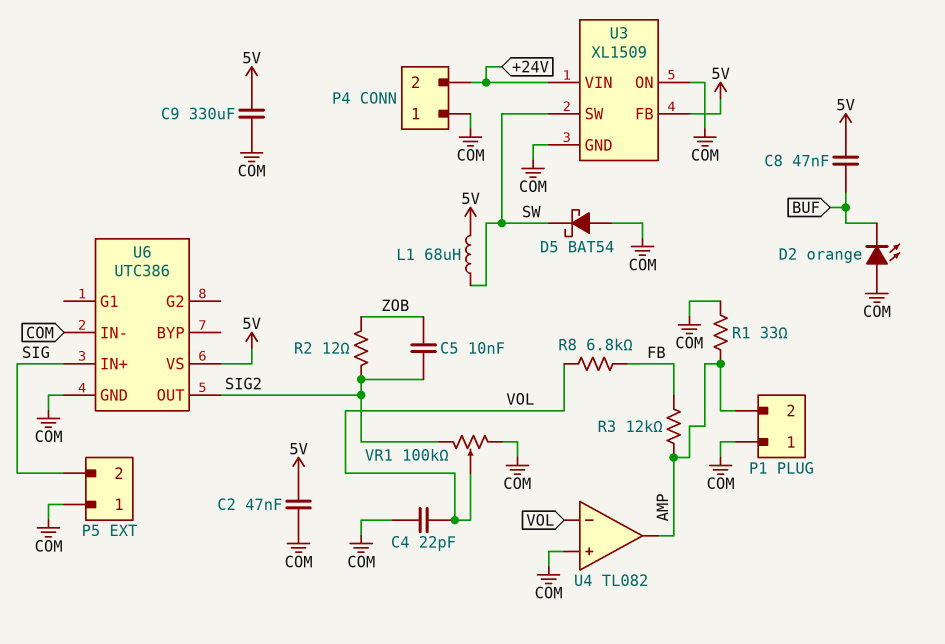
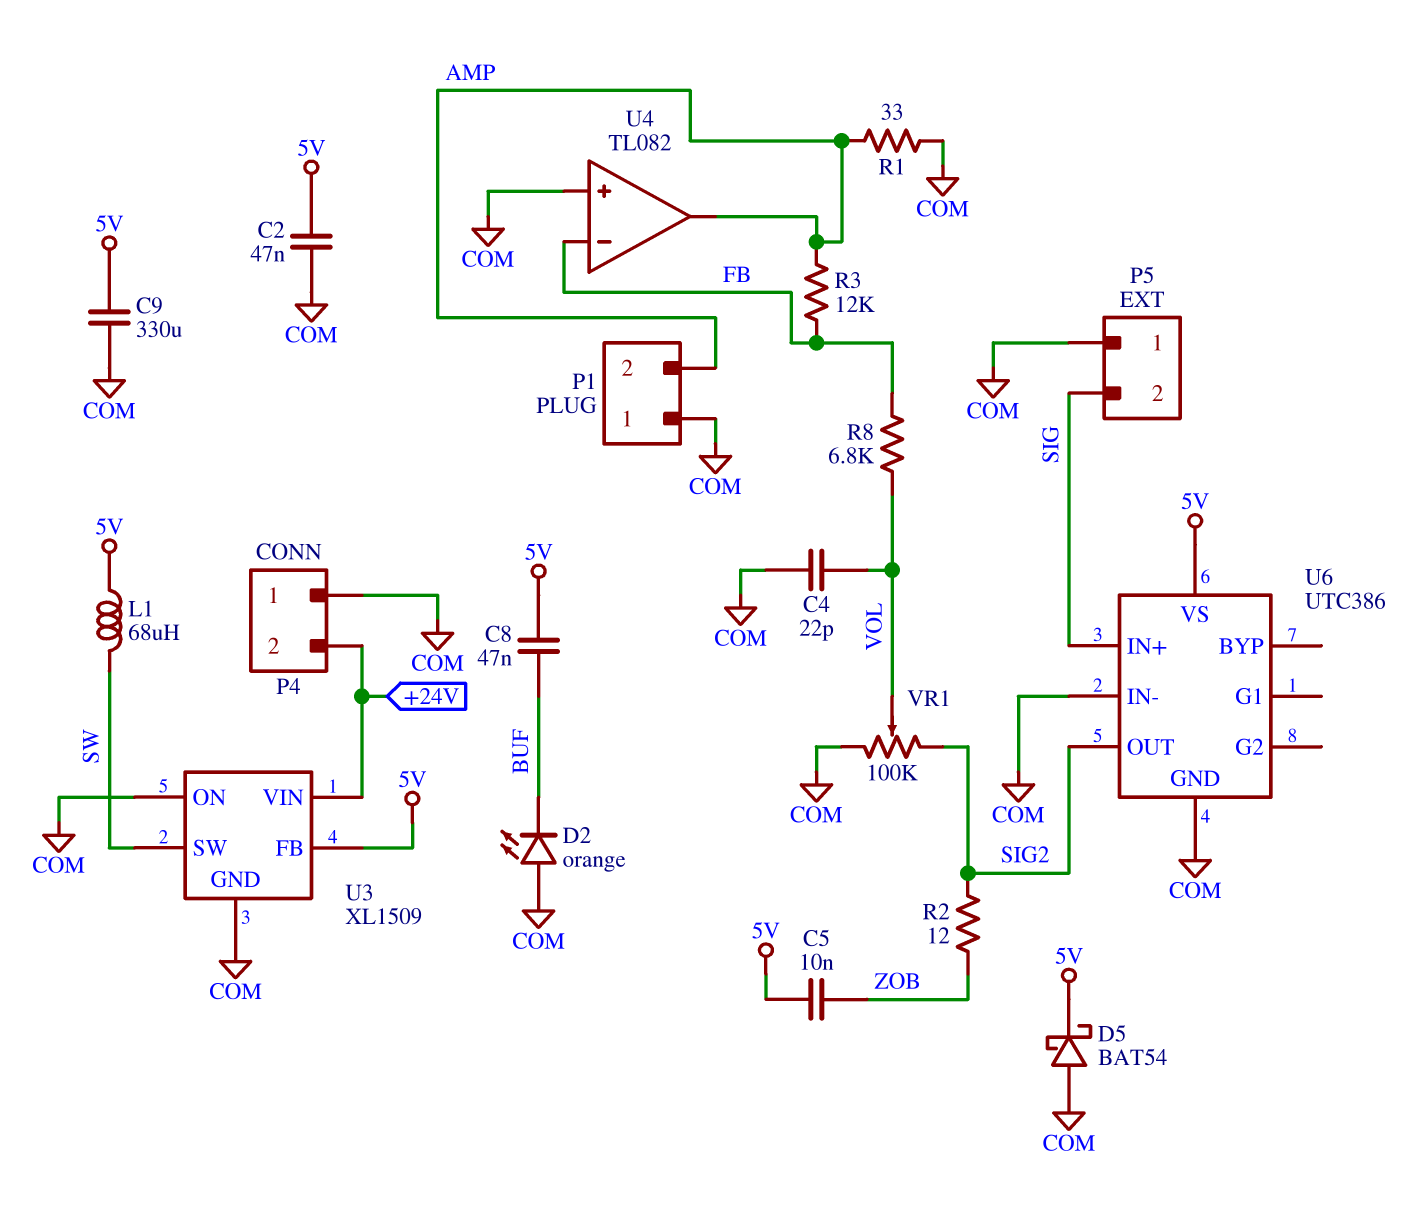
C5: 10nF (SIG2, ZOB) -> 10nF (5V, ZOB)
D5: schottky BAT54 (A COM, K SW) -> schottky BAT54 (A COM, K 5V)
U4 pin in-: VOL -> FB

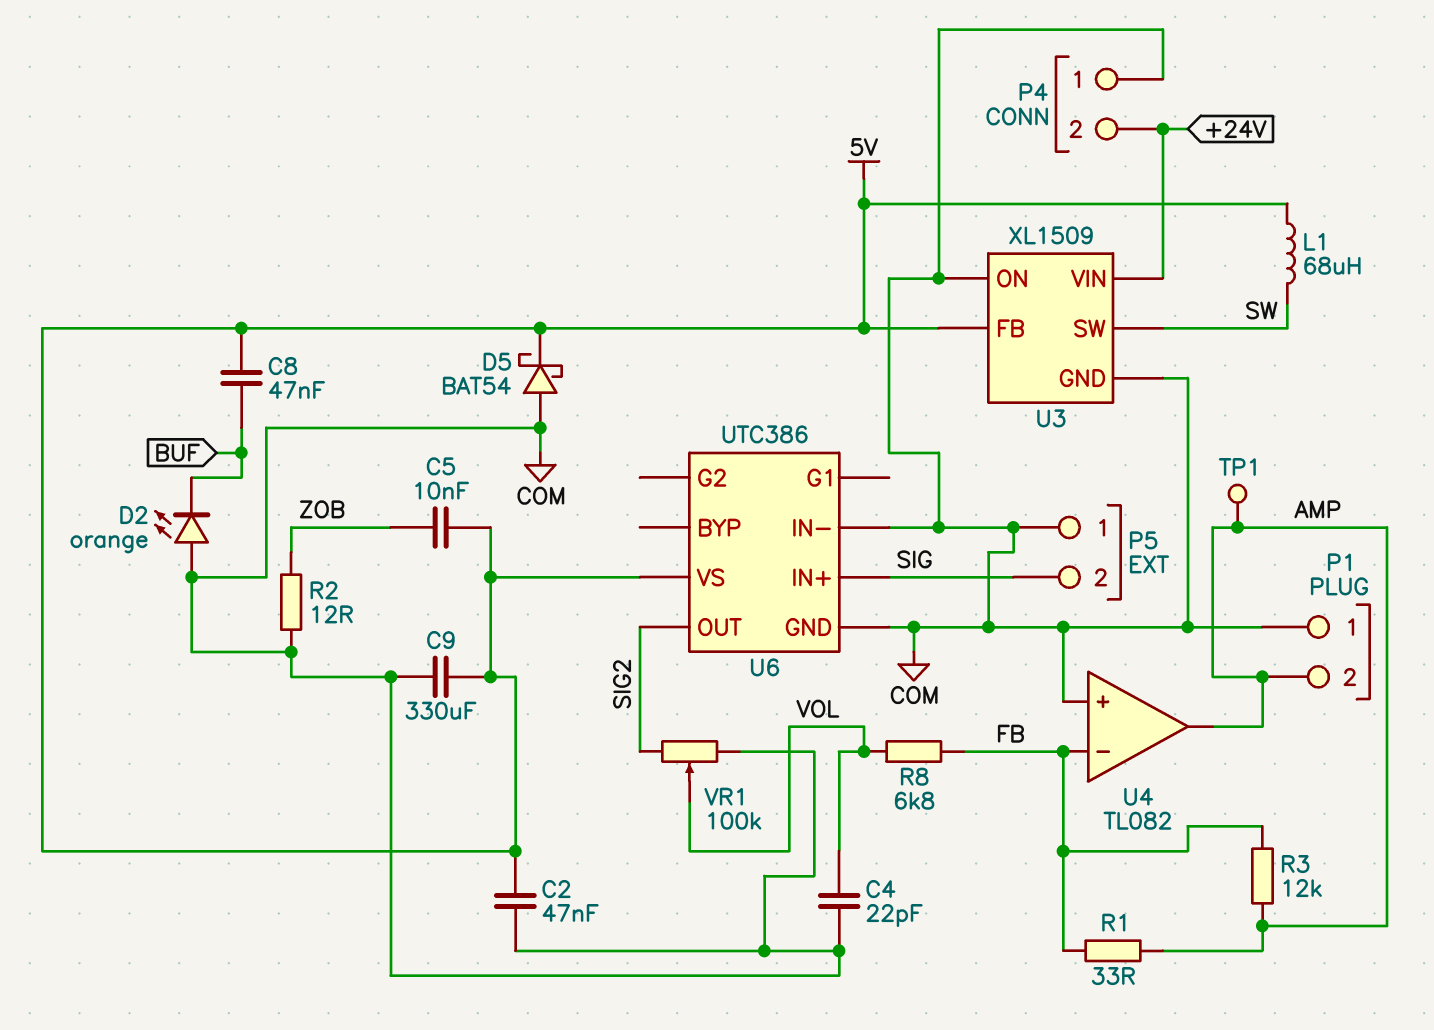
R1: 33 (AMP, COM) -> 33 (AMP, FB)
R2: 12 (SIG2, ZOB) -> 12 (COM, ZOB)
TP1: none -> test point (AMP)

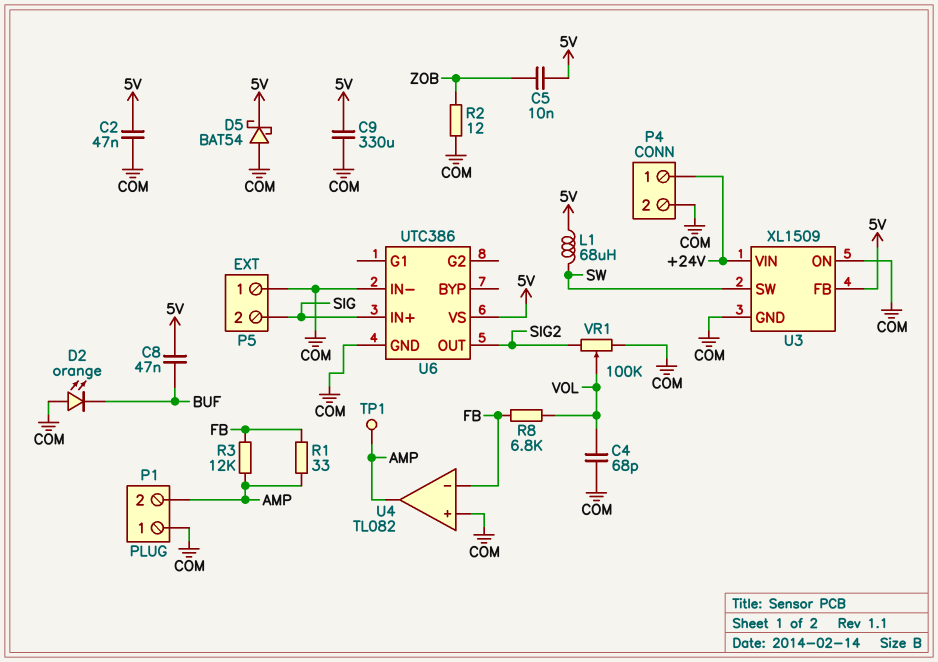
C4: 22pF (COM, VOL) -> 68pF (COM, VOL)
P4 pin 1: COM -> +24V
P4 pin 2: +24V -> COM

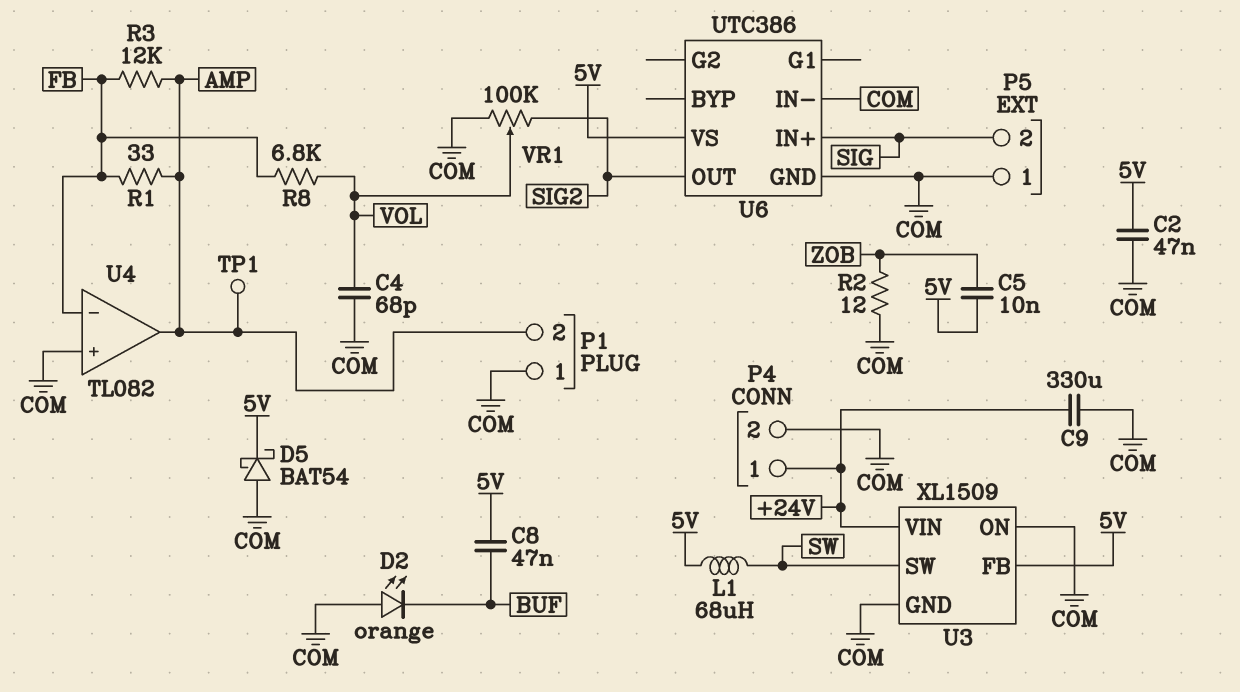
C9: 330uF (5V, COM) -> 330uF (+24V, COM)

